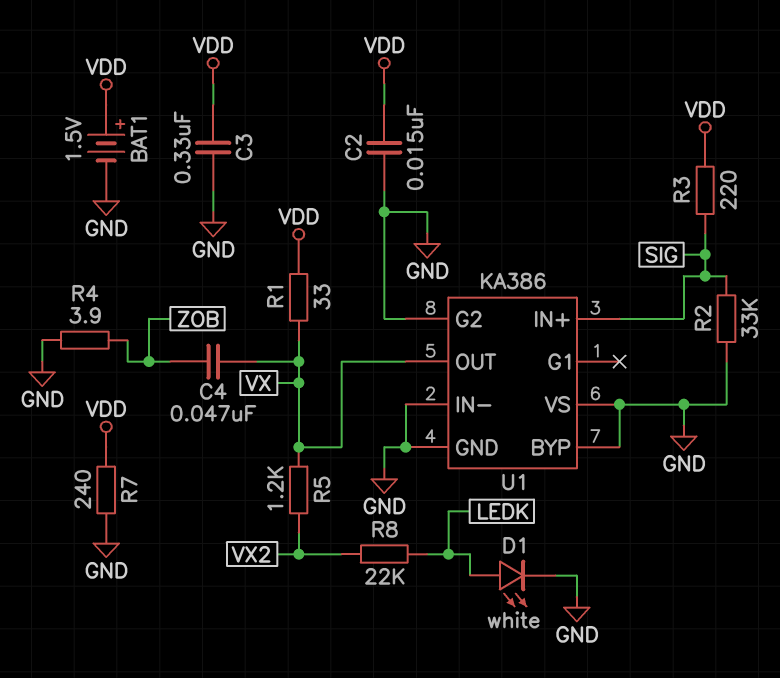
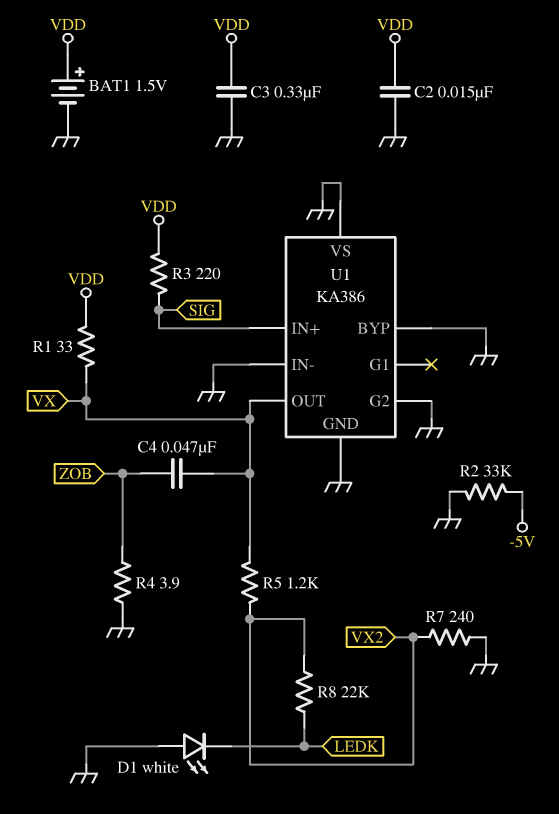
D1: LED white (A LEDK, K GND) -> LED white (A GND, K LEDK)
R2: 33k (GND, SIG) -> 33k (-5V, GND)
R7: 240 (GND, VDD) -> 240 (GND, VX2)

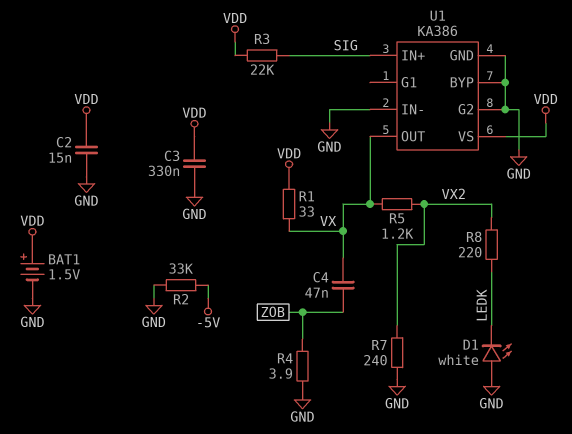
R3: 220 (SIG, VDD) -> 22k (SIG, VDD)
R8: 22k (LEDK, VX2) -> 220 (LEDK, VX2)
U1 pin VS: GND -> VDD

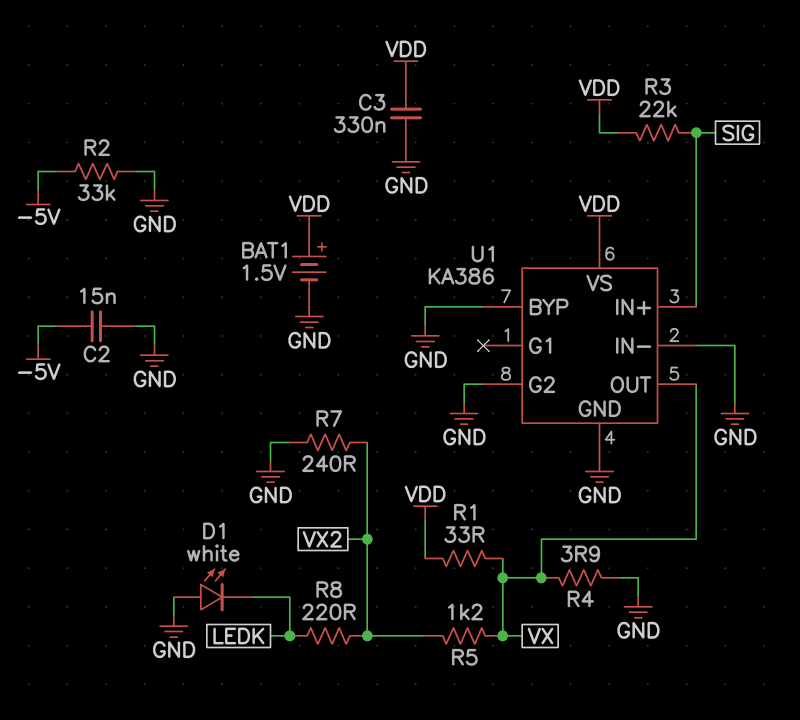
C2: 15nF (GND, VDD) -> 15nF (-5V, GND)
C4: 47nF (VX, ZOB) -> none
R4: 3.9 (GND, ZOB) -> 3.9 (GND, VX)

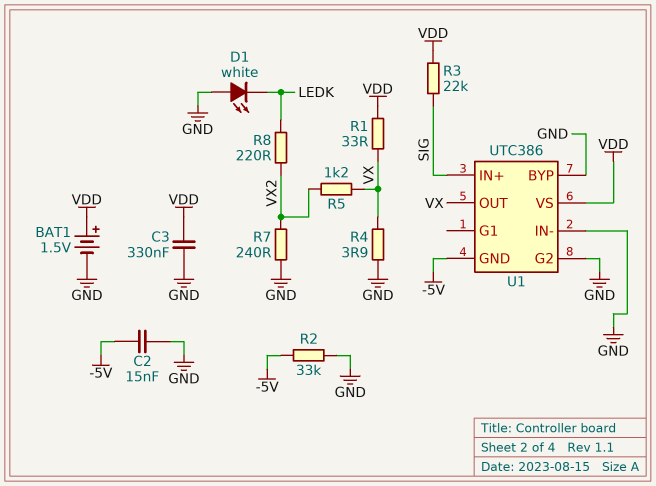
U1: KA386 -> UTC386
U1 pin GND: GND -> -5V

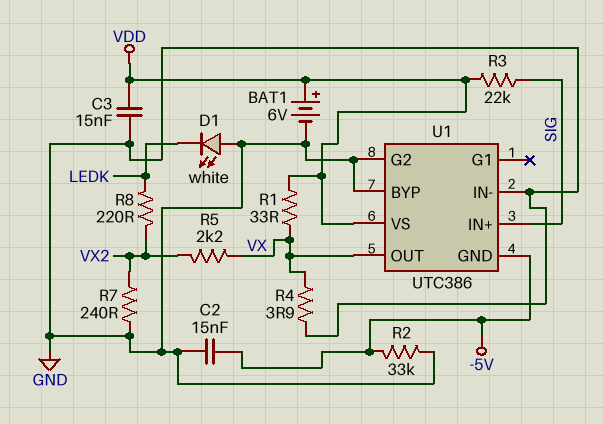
BAT1: 1.5V (plus VDD, minus GND) -> 6V (plus VDD, minus GND)
C3: 330nF (GND, VDD) -> 15nF (GND, VDD)
R5: 1.2k (VX, VX2) -> 2.2k (VX, VX2)

